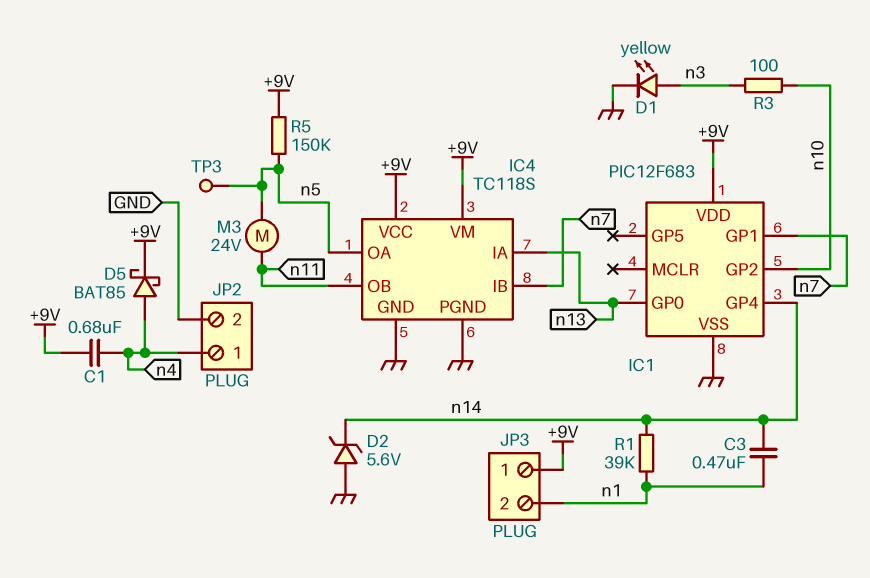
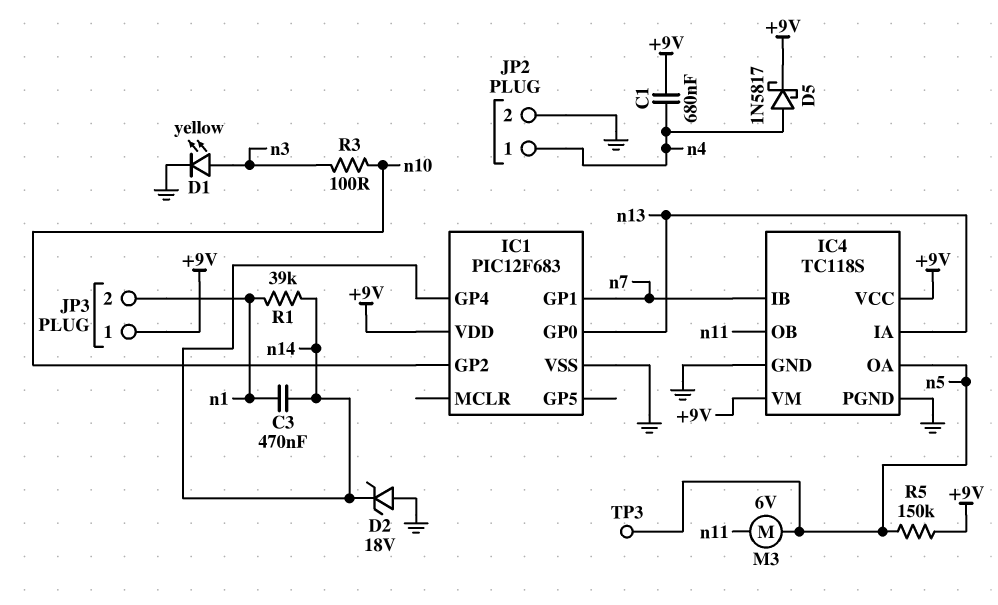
D2: zener 5.6V (A GND, K n14) -> zener 18V (A GND, K n14)
D5: schottky BAT85 (A n4, K +9V) -> schottky 1N5817 (A n4, K +9V)
M3: motor 24V (n5, n11) -> motor 6V (n5, n11)

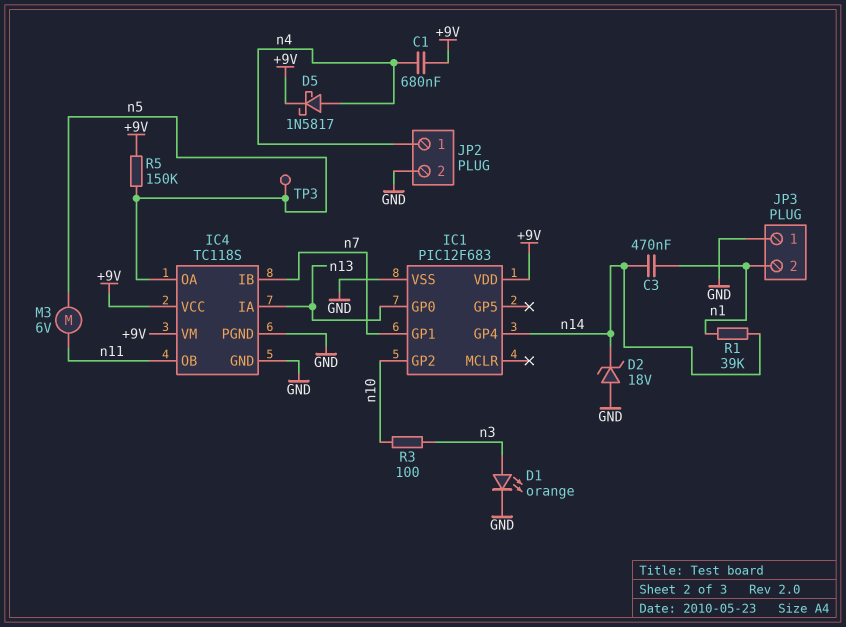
D1: LED yellow (A n3, K GND) -> LED orange (A n3, K GND)
JP3 pin 1: +9V -> GND

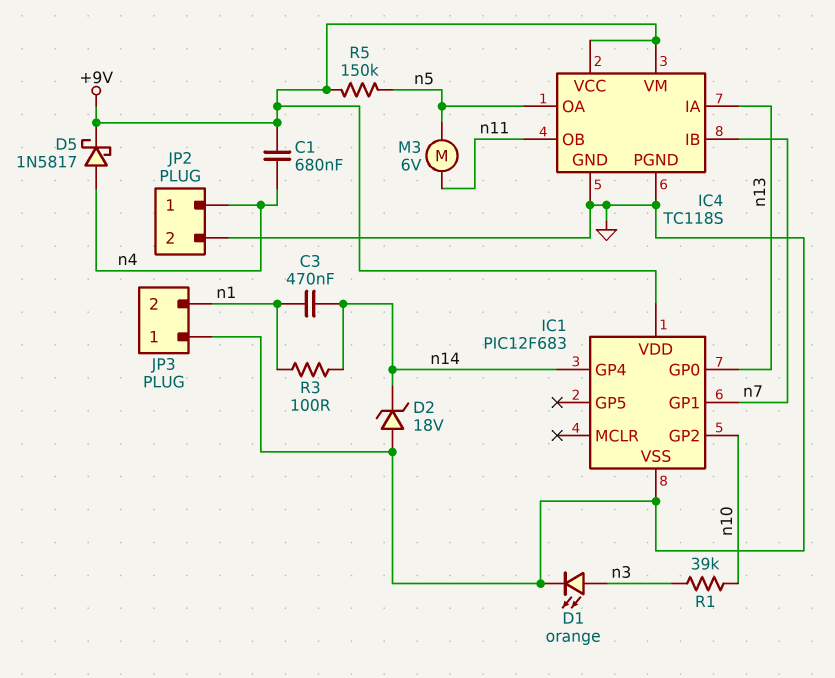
R1: 39k (n1, n14) -> 39k (n3, n10)
R3: 100 (n3, n10) -> 100 (n1, n14)
TP3: test point (n5) -> none

